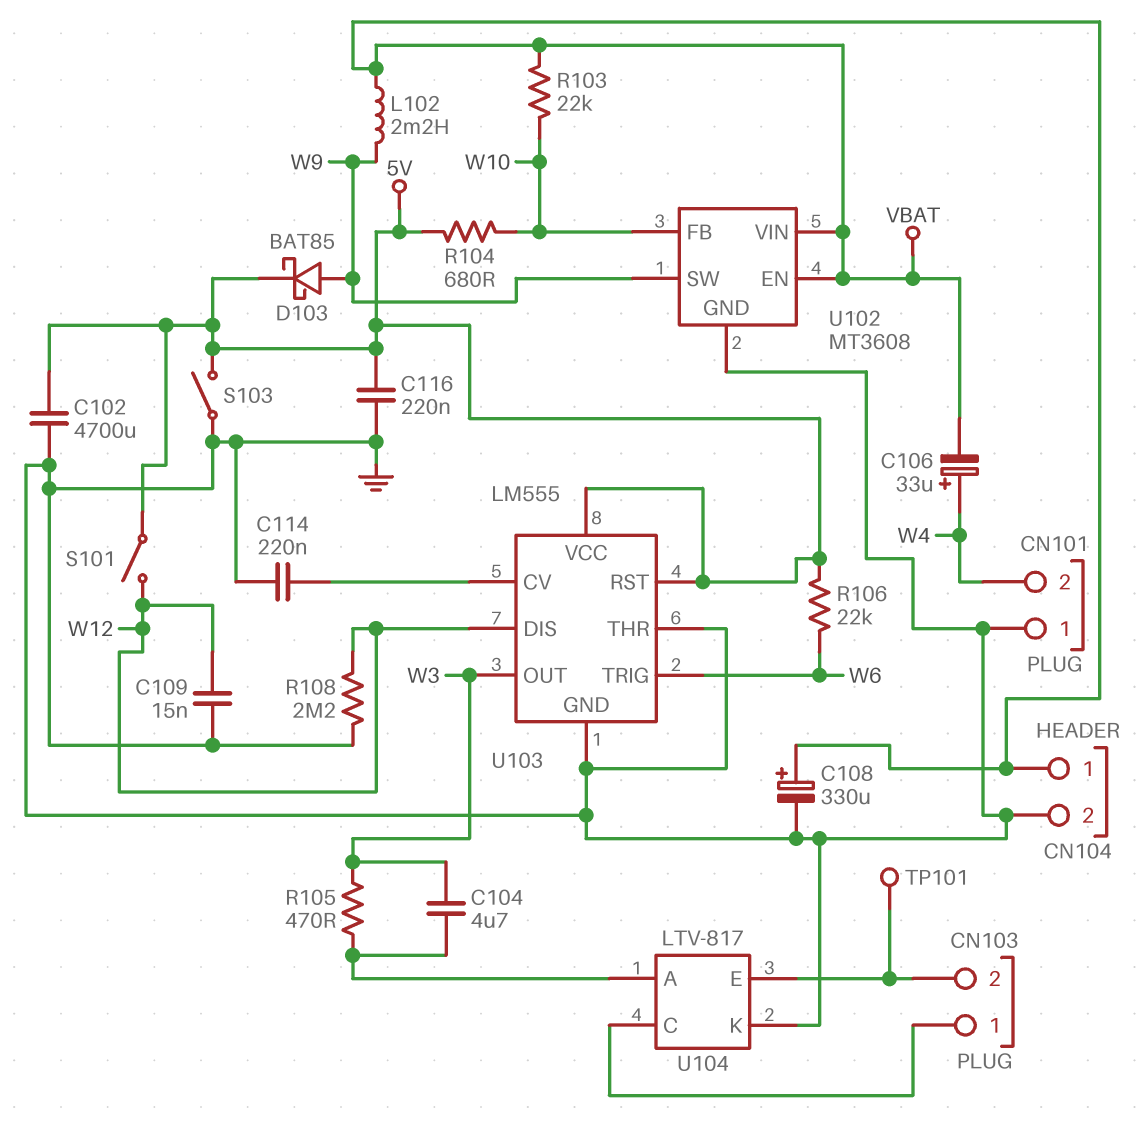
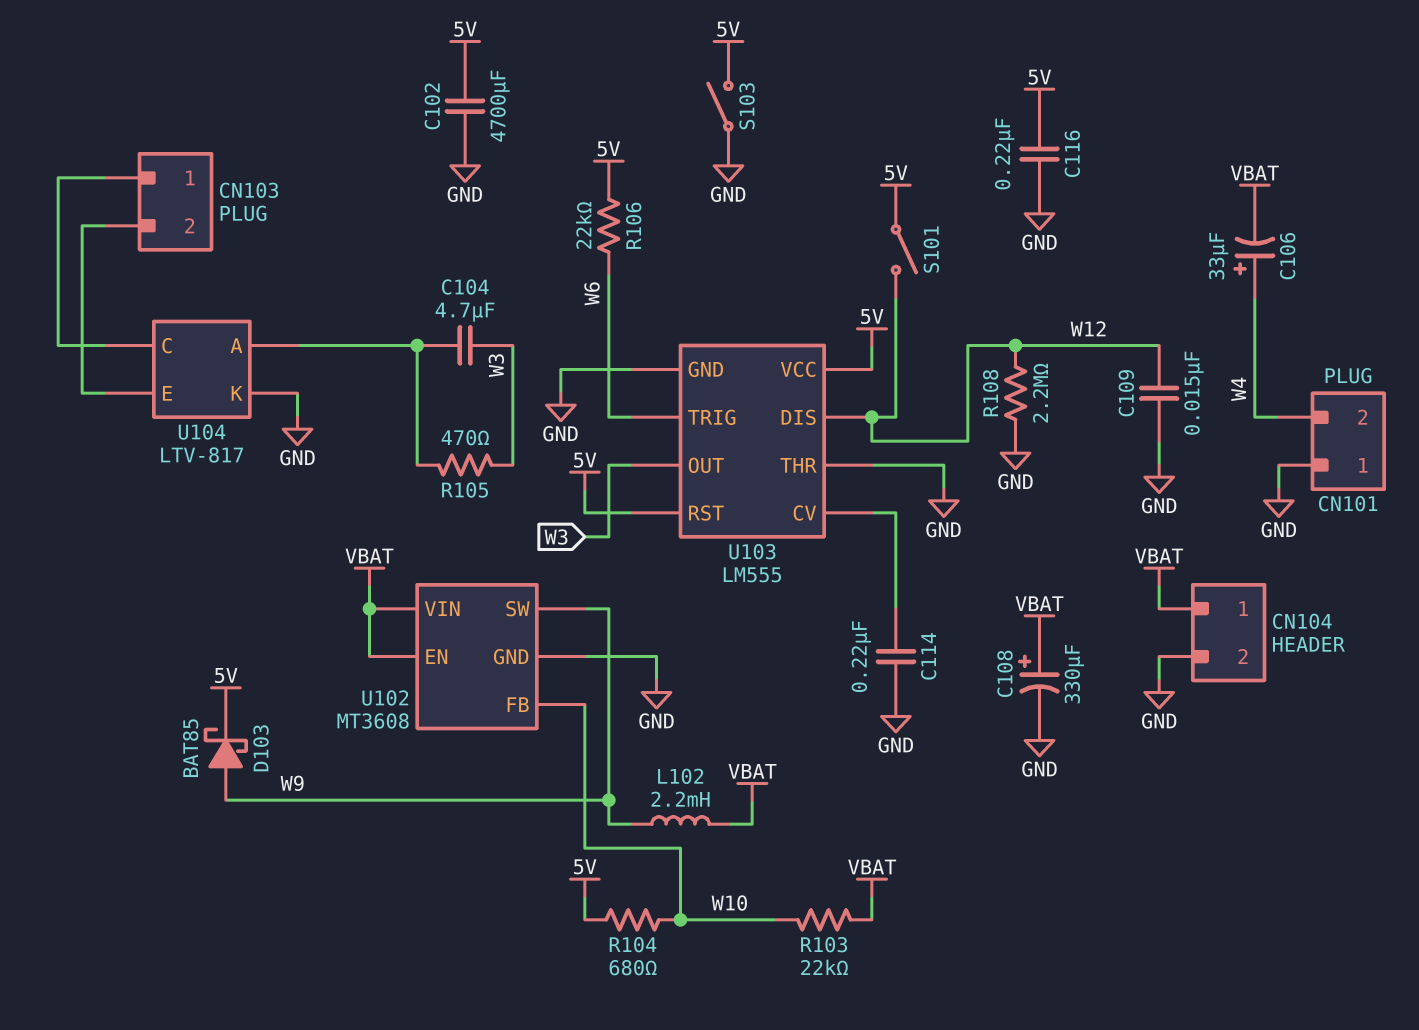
TP101: test point (CN103/2) -> none

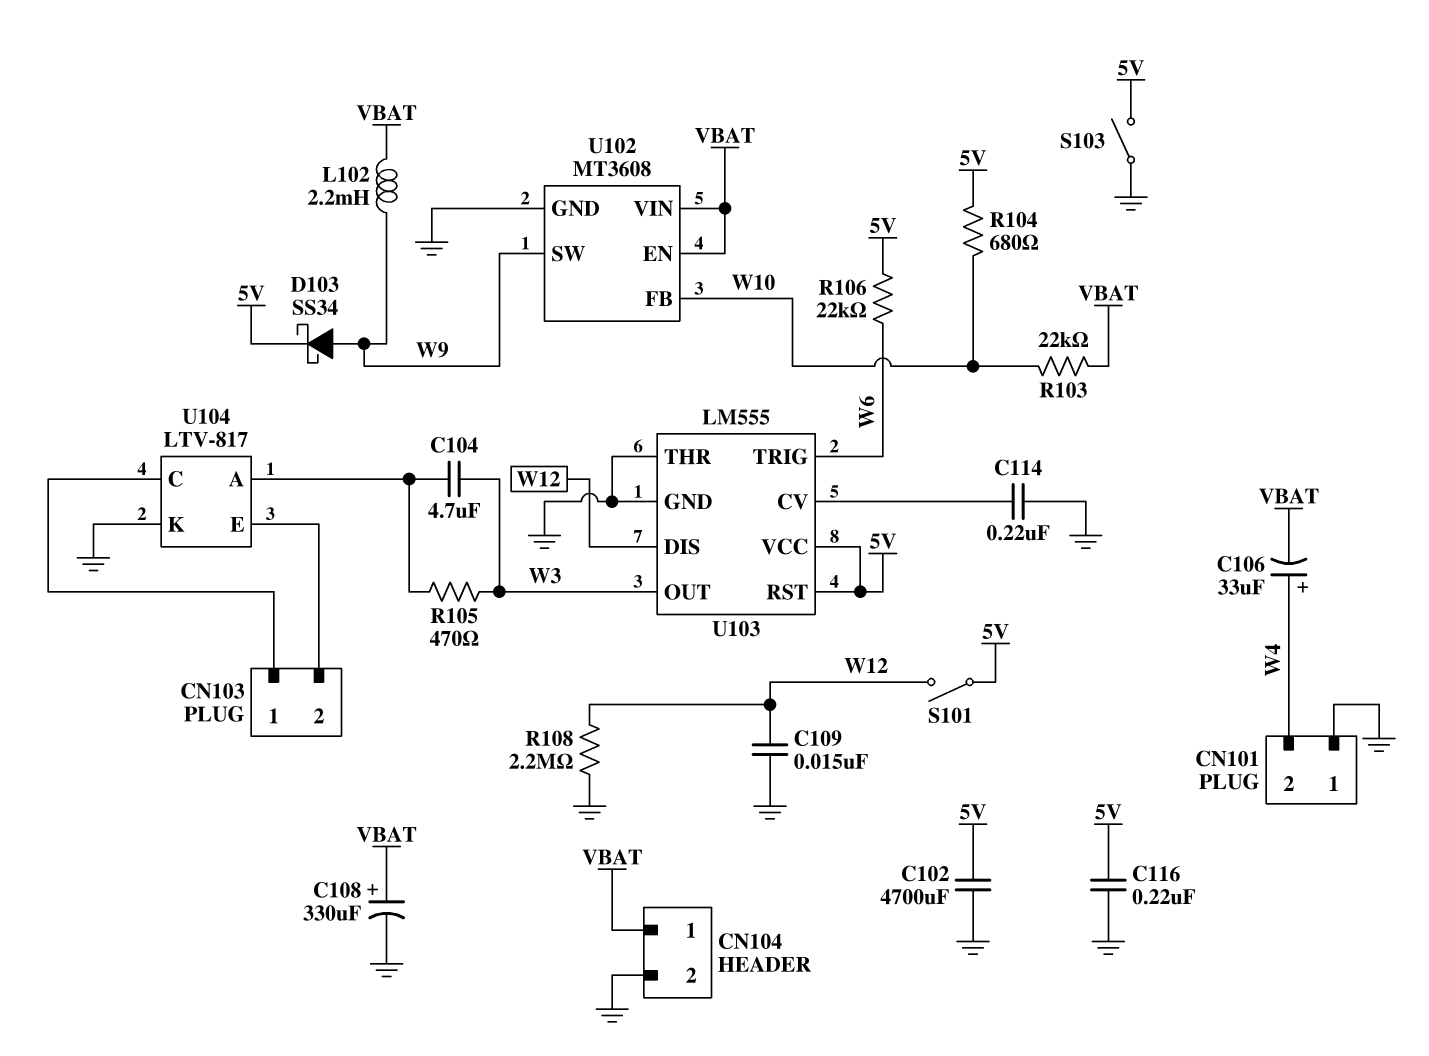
D103: schottky BAT85 (A W9, K 5V) -> schottky SS34 (A W9, K 5V)

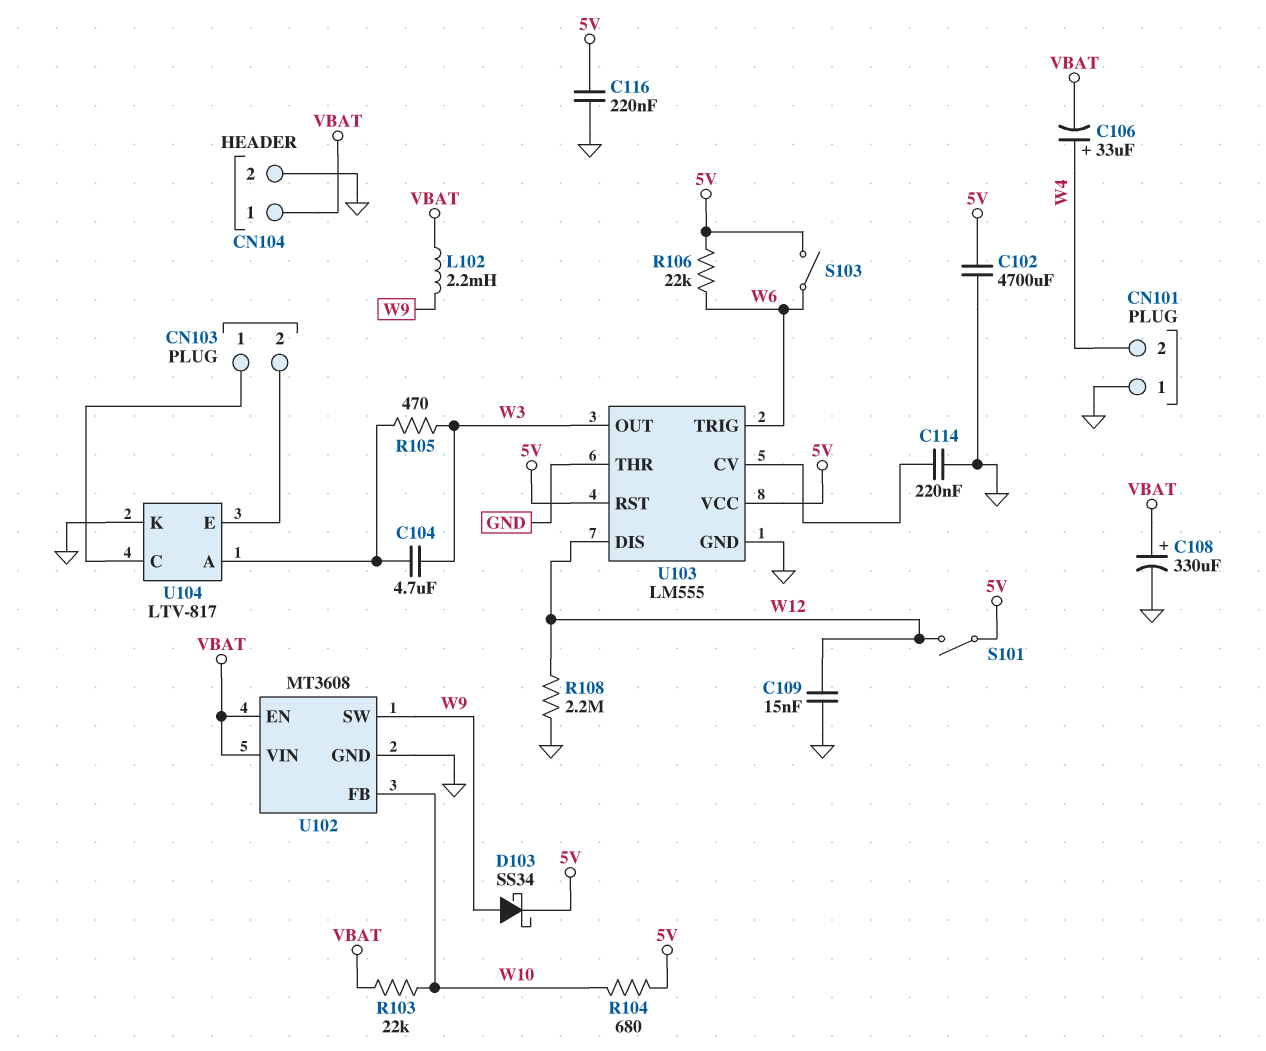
S103: switch (5V, GND) -> switch (5V, W6)

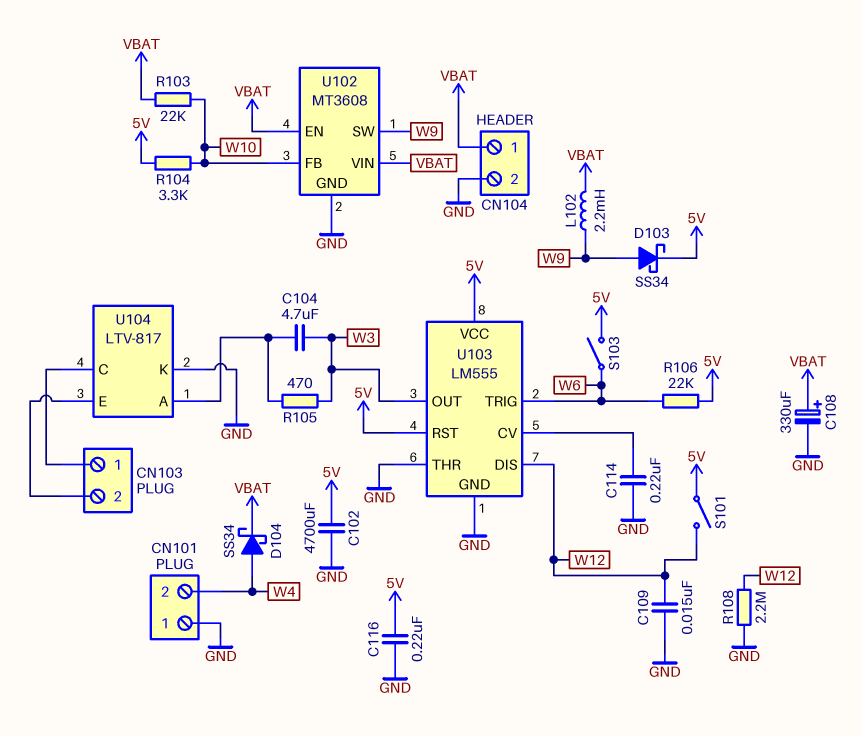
C106: 33uF (plus W4, minus VBAT) -> none
D104: none -> schottky SS34 (A W4, K VBAT)
R104: 680 (5V, W10) -> 3.3k (5V, W10)

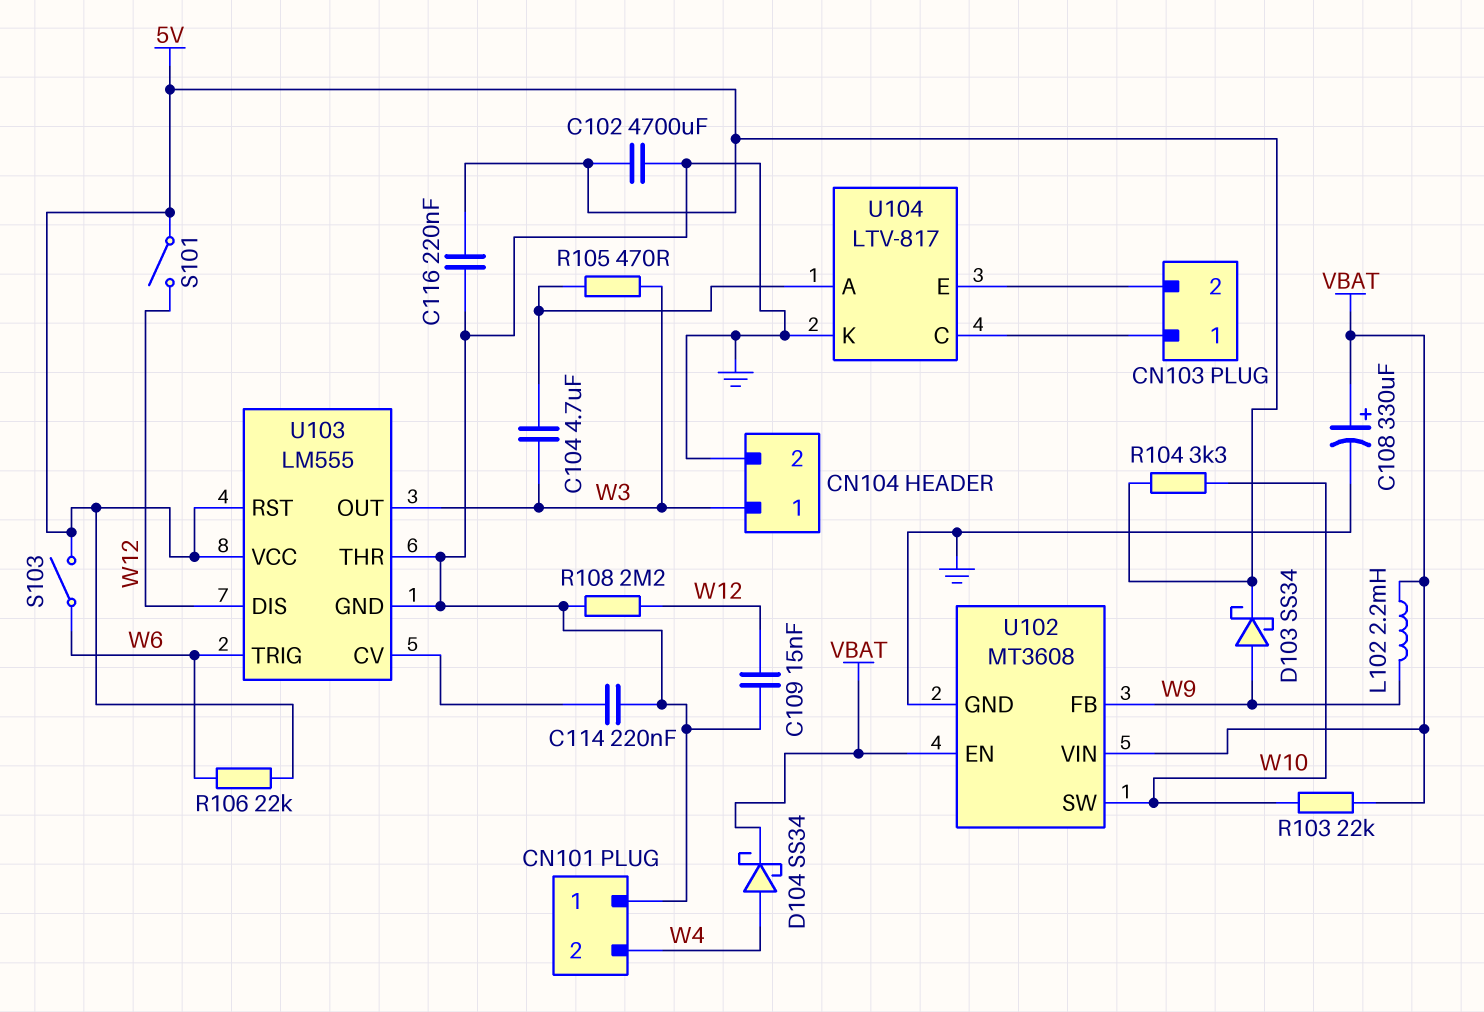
CN104 pin 1: VBAT -> W3
U102 pin FB: W10 -> W9
U102 pin SW: W9 -> W10

